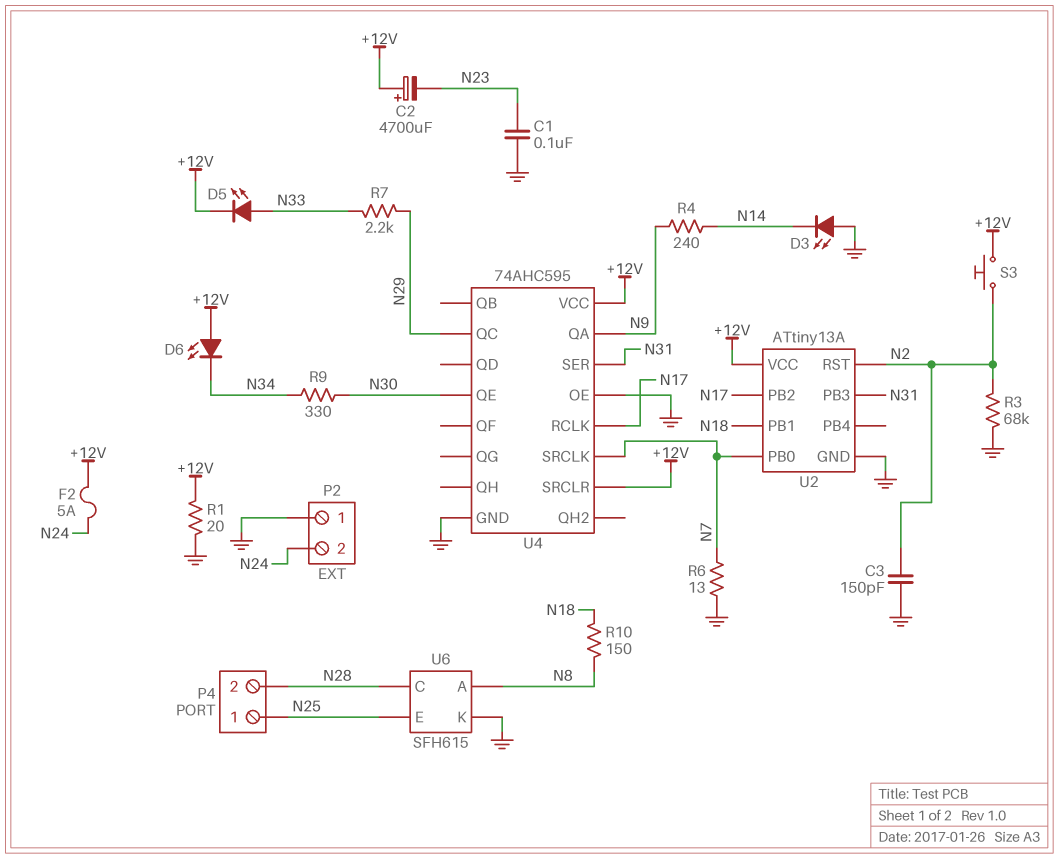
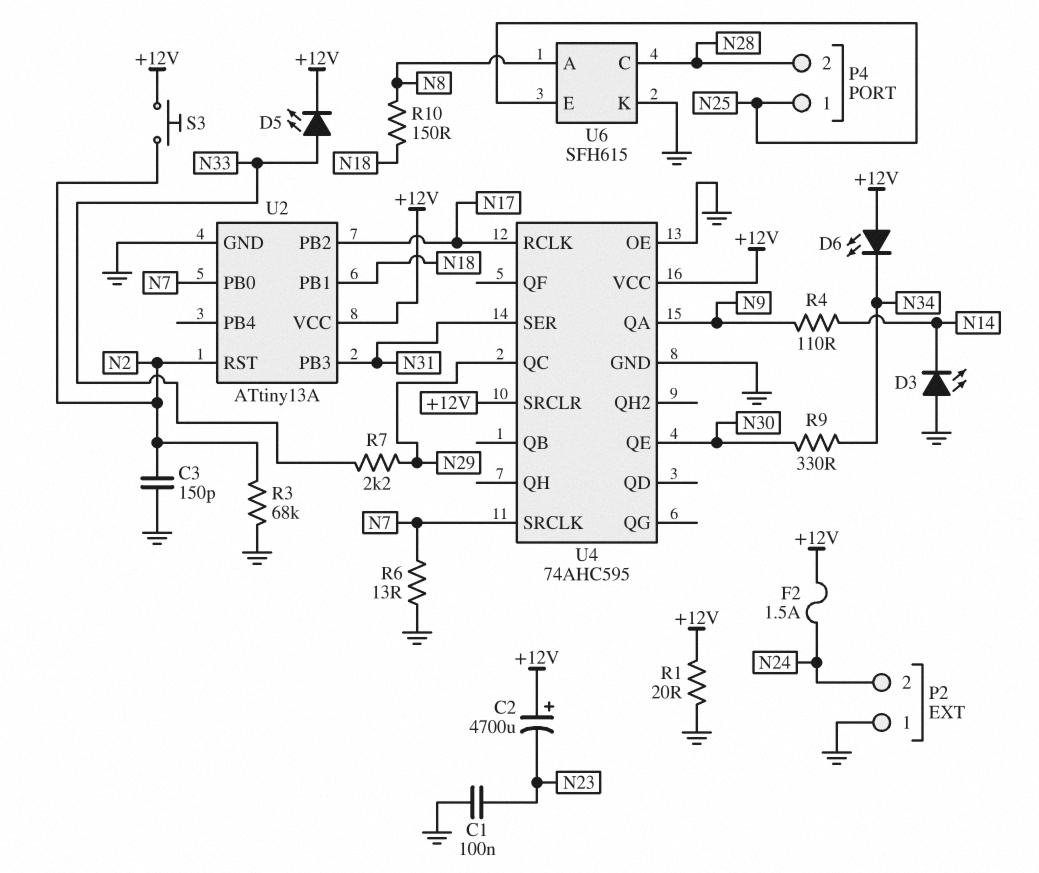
F2: 5A (+12V, N24) -> 1.5A (+12V, N24)
R4: 240 (N9, N14) -> 110 (N9, N14)

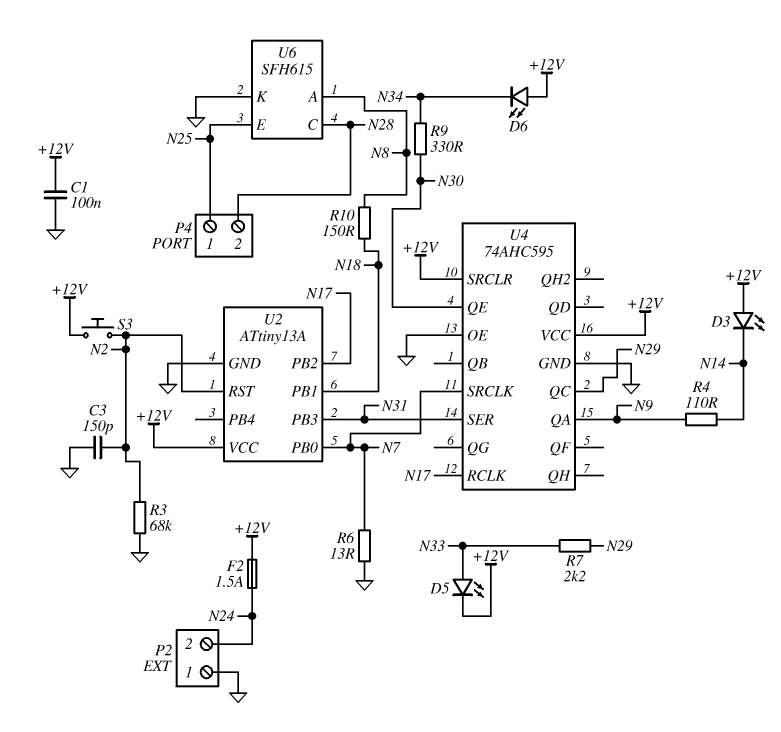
C1: 100nF (GND, N23) -> 100nF (+12V, GND)
C2: 4700uF (plus +12V, minus N23) -> none
D3: LED (A GND, K N14) -> LED (A +12V, K N14)
R1: 20 (+12V, GND) -> none

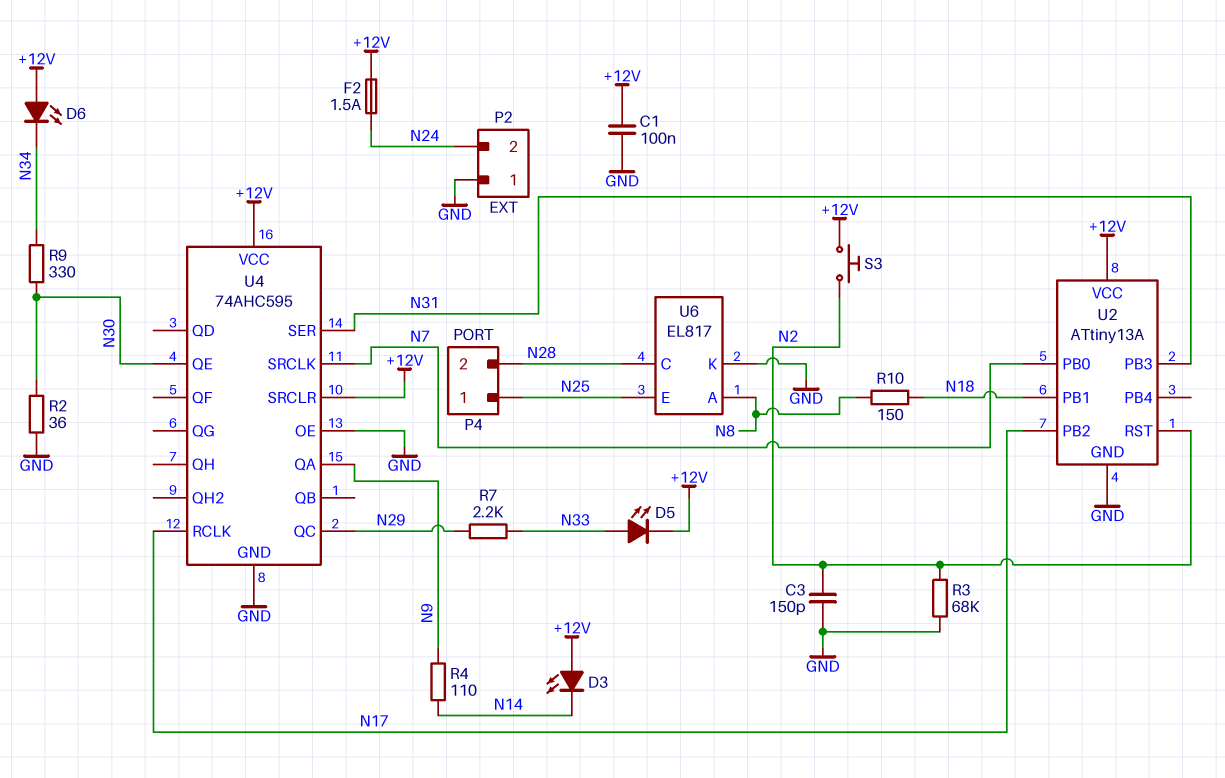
R2: none -> 36 (GND, N30)
R6: 13 (GND, N7) -> none
U6: SFH615 -> EL817

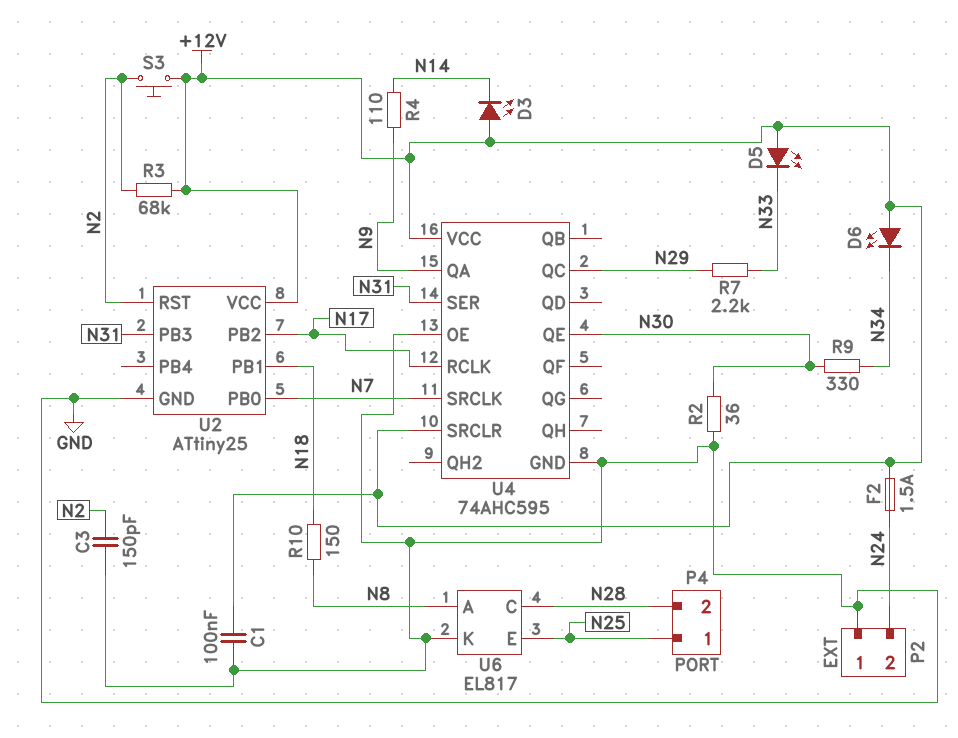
D5: LED (A N33, K +12V) -> LED (A +12V, K N33)
R3: 68k (GND, N2) -> 68k (+12V, N2)
U2: ATtiny13A -> ATtiny25

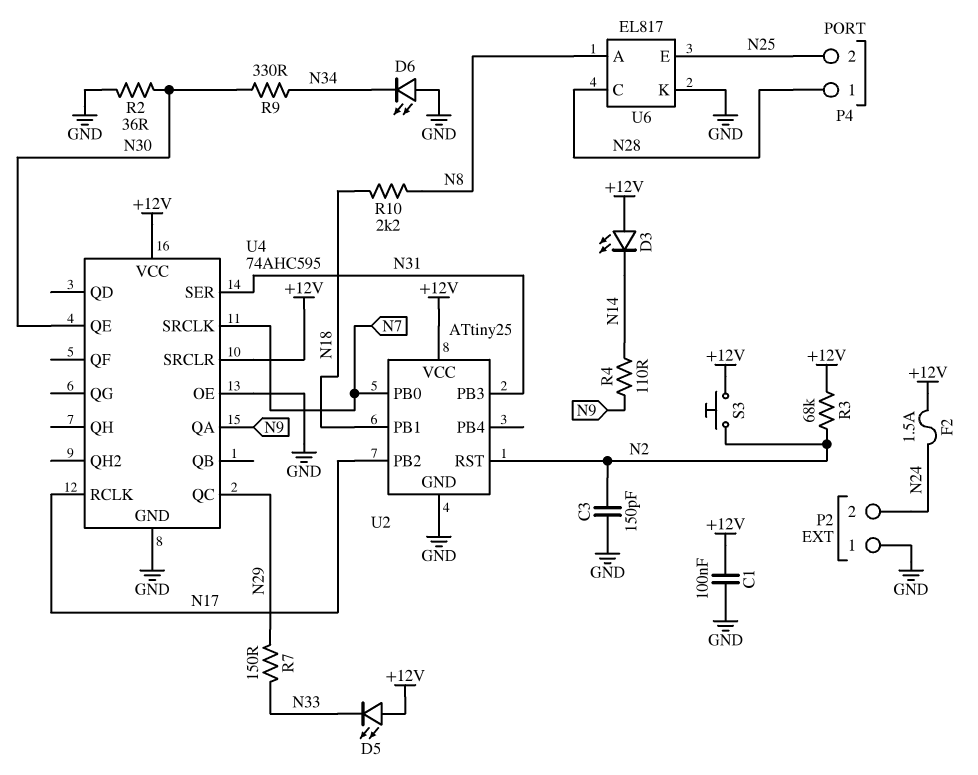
D6: LED (A +12V, K N34) -> LED (A GND, K N34)
P4 pin 1: N25 -> N28
P4 pin 2: N28 -> N25
R7: 2.2k (N29, N33) -> 150 (N29, N33)
R10: 150 (N8, N18) -> 2.2k (N8, N18)

